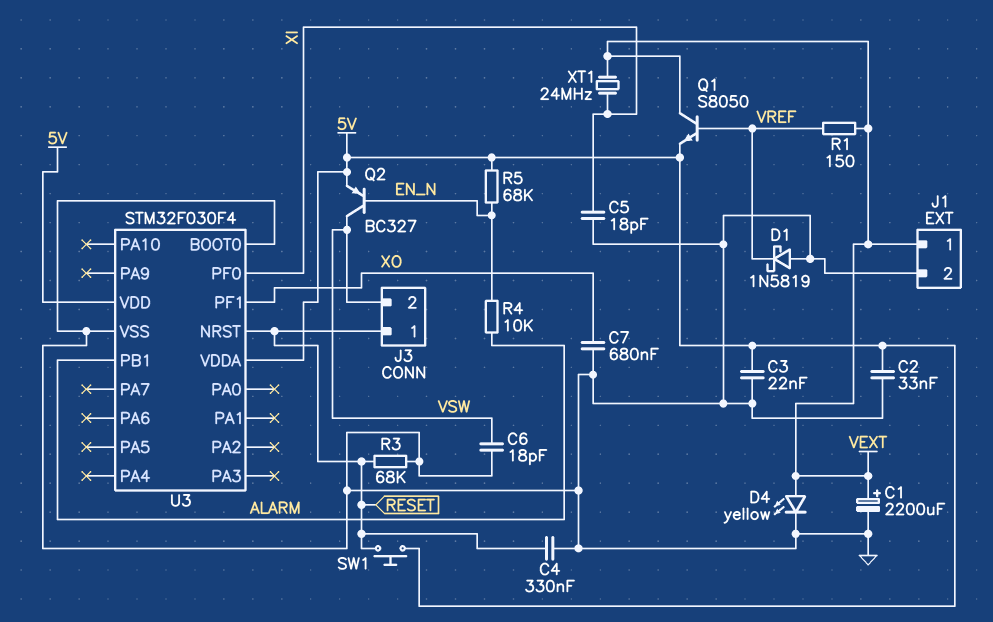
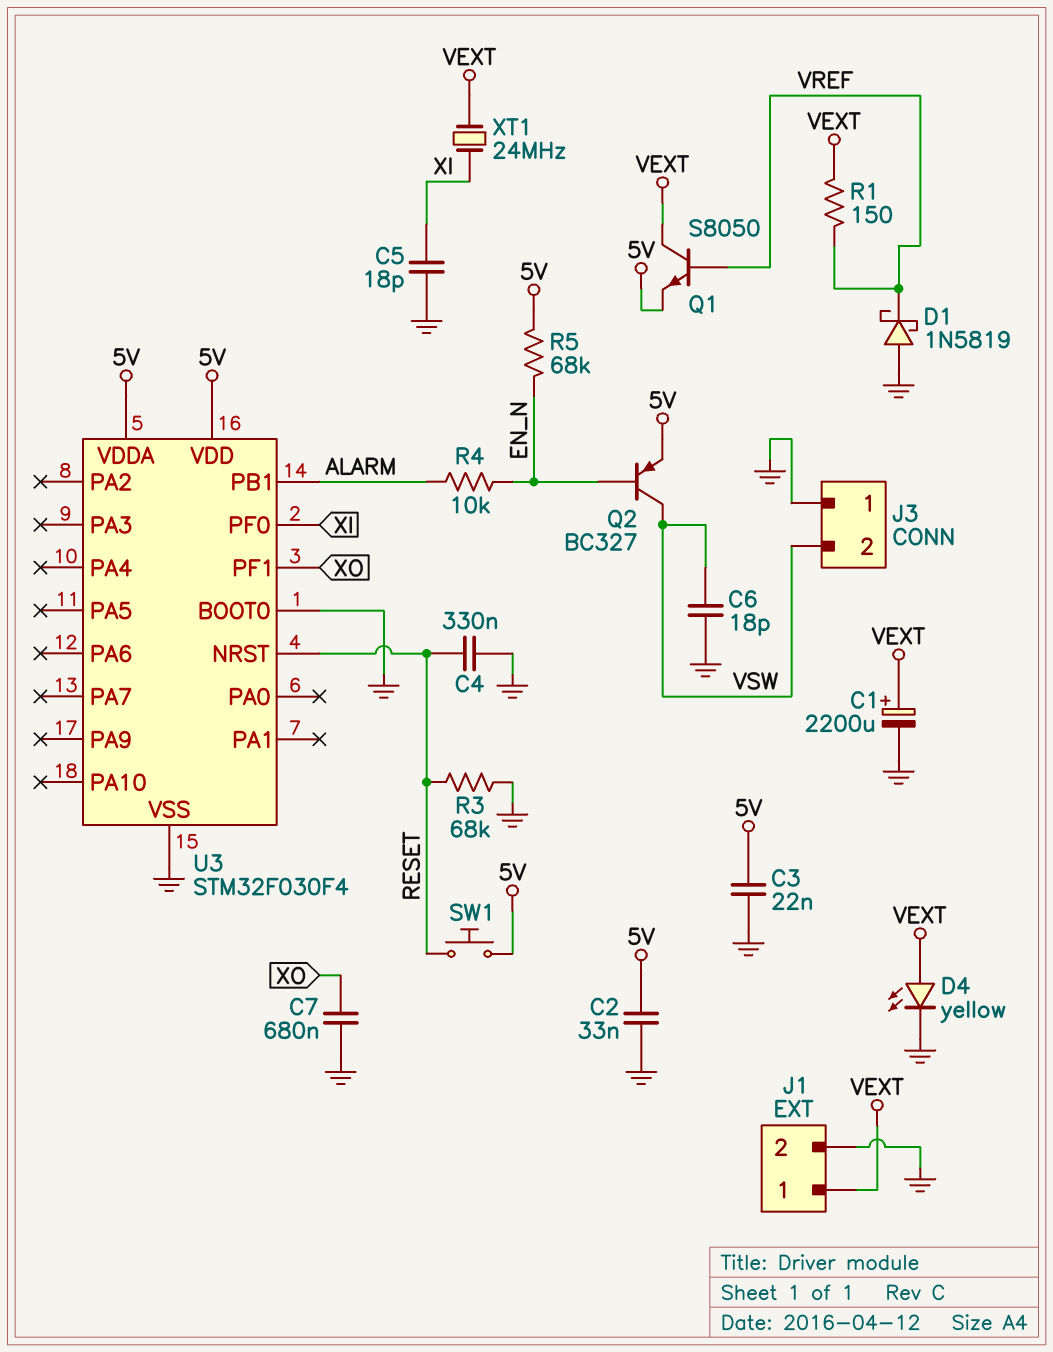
J3 pin 1: RESET -> GND

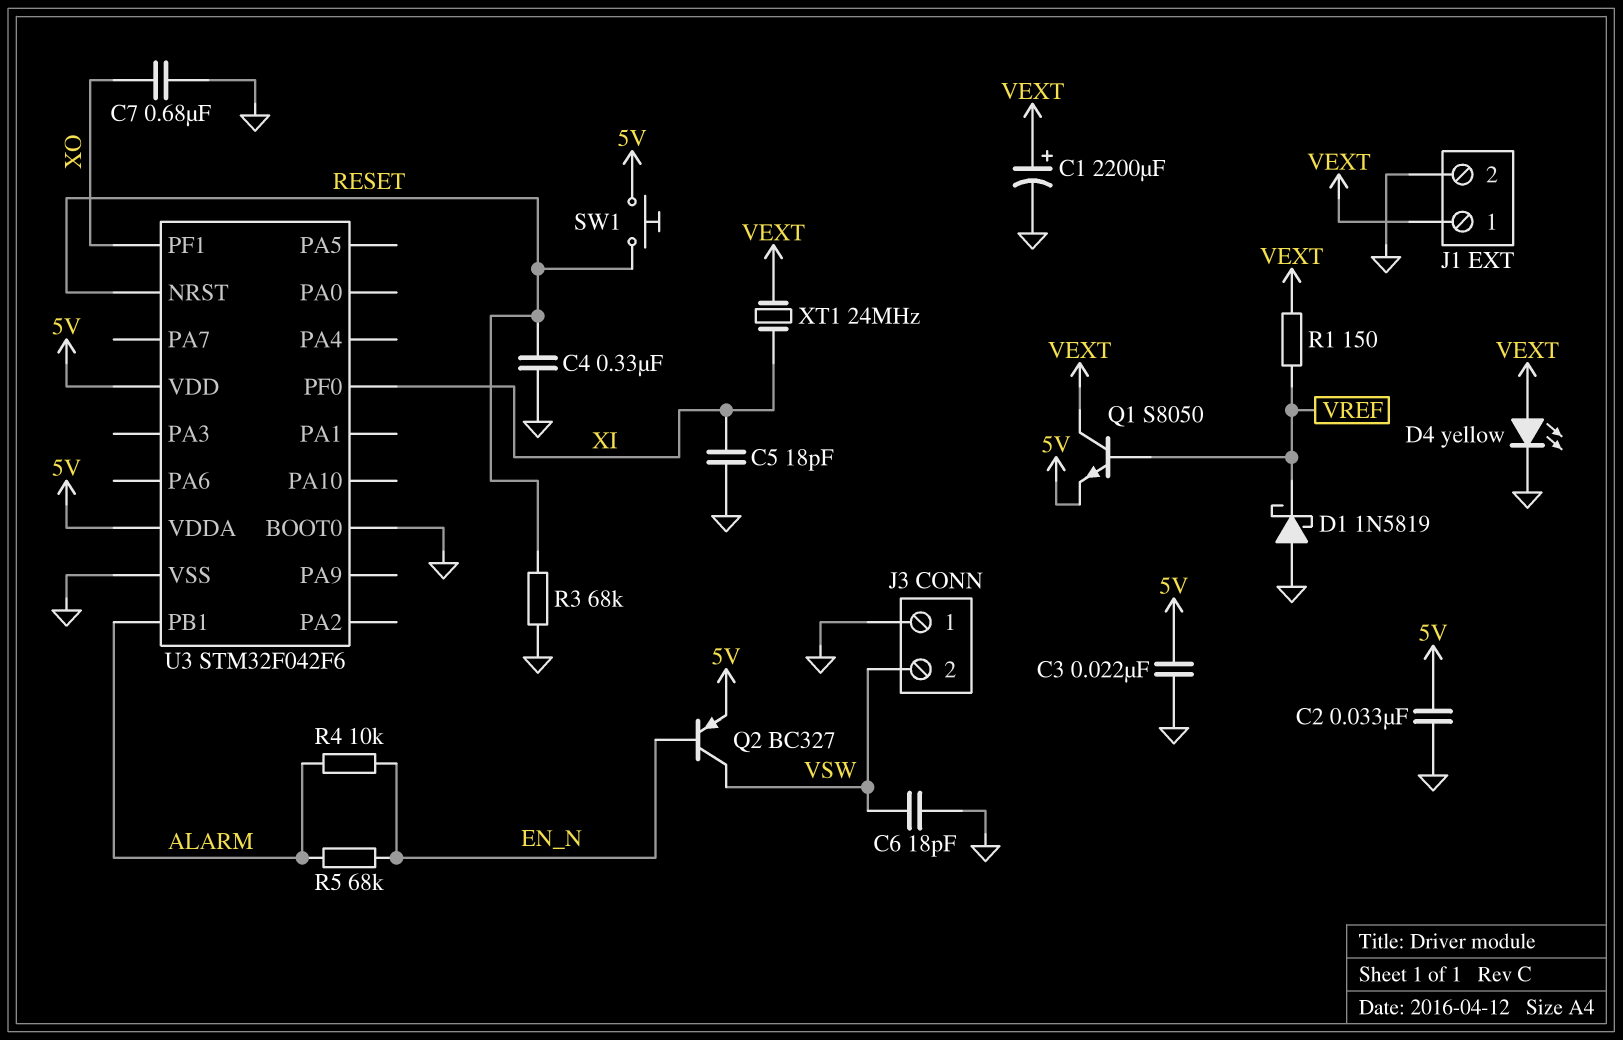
R5: 68k (5V, EN_N) -> 68k (ALARM, EN_N)
U3: STM32F030F4 -> STM32F042F6

